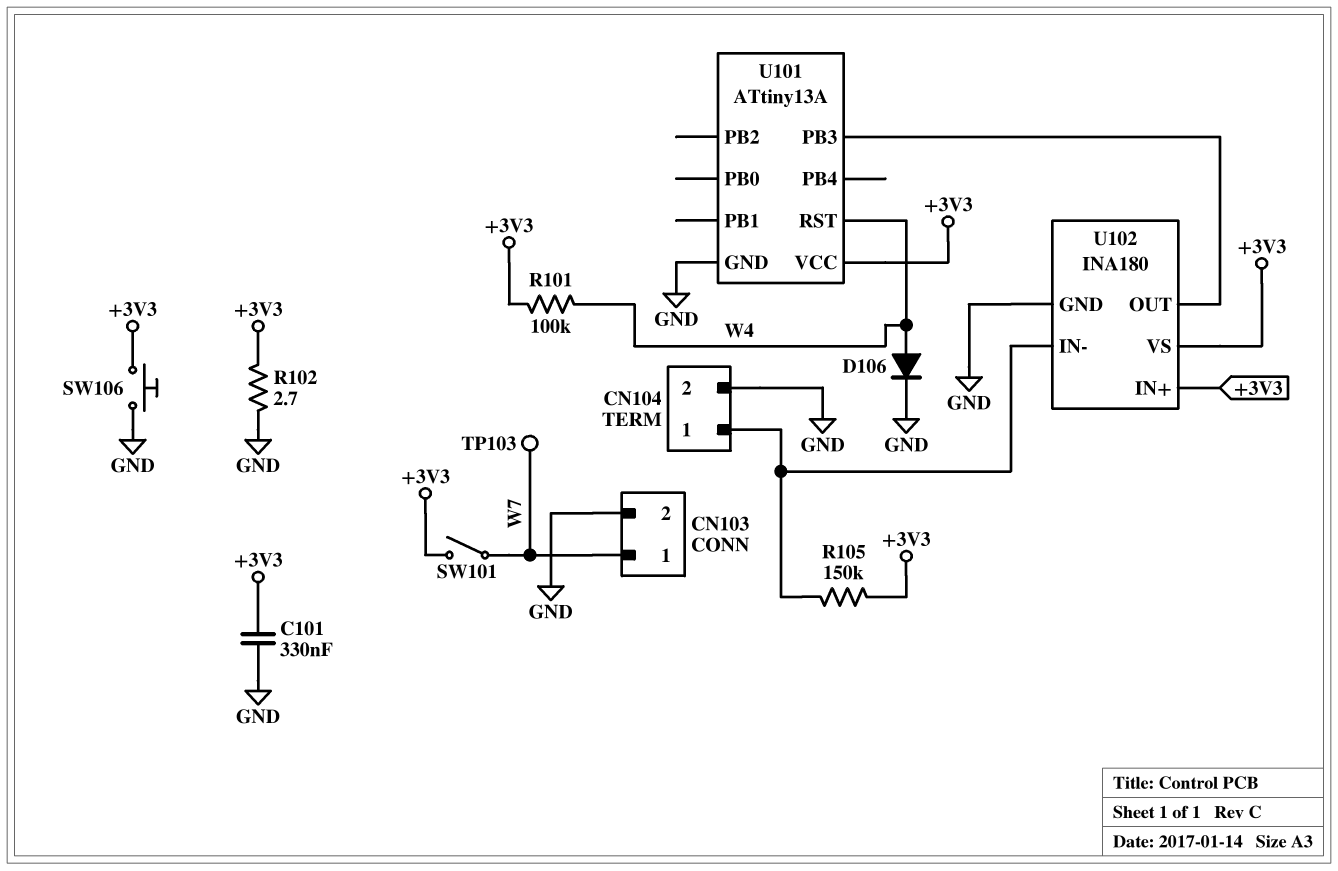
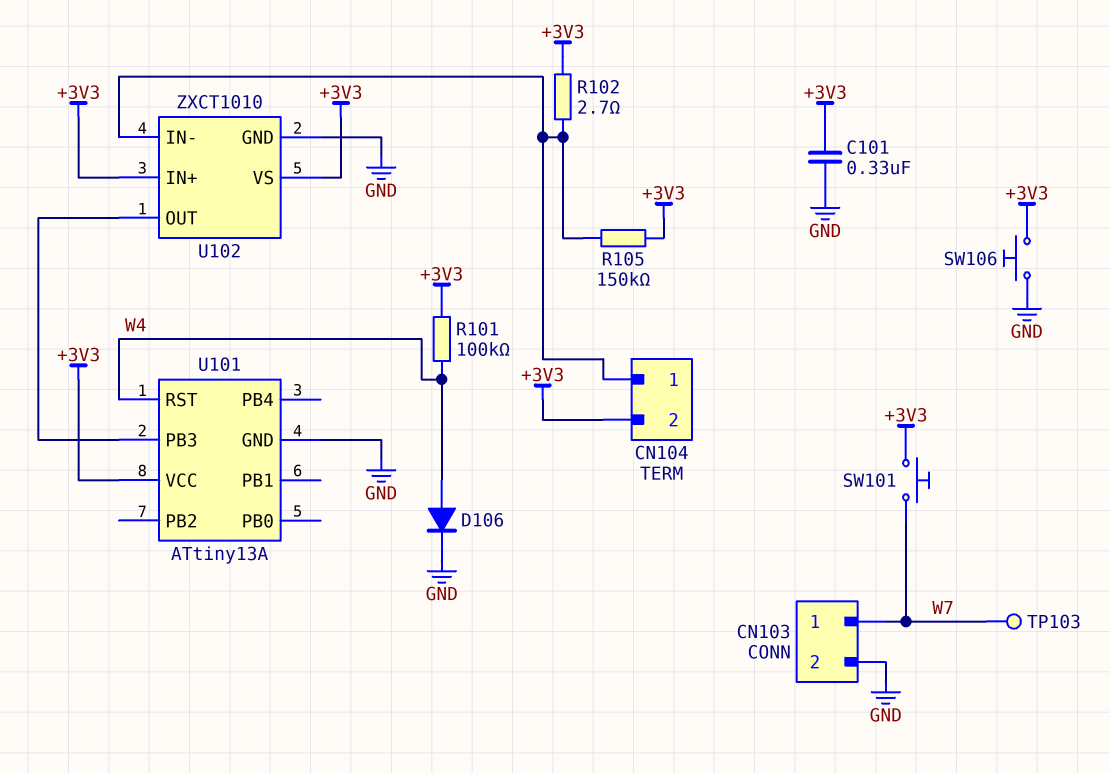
CN104 pin 2: GND -> +3V3
R102: 2.7 (+3V3, GND) -> 2.7 (+3V3, CN104/1)
SW101: switch (+3V3, W7) -> button (+3V3, W7)
U102: INA180 -> ZXCT1010

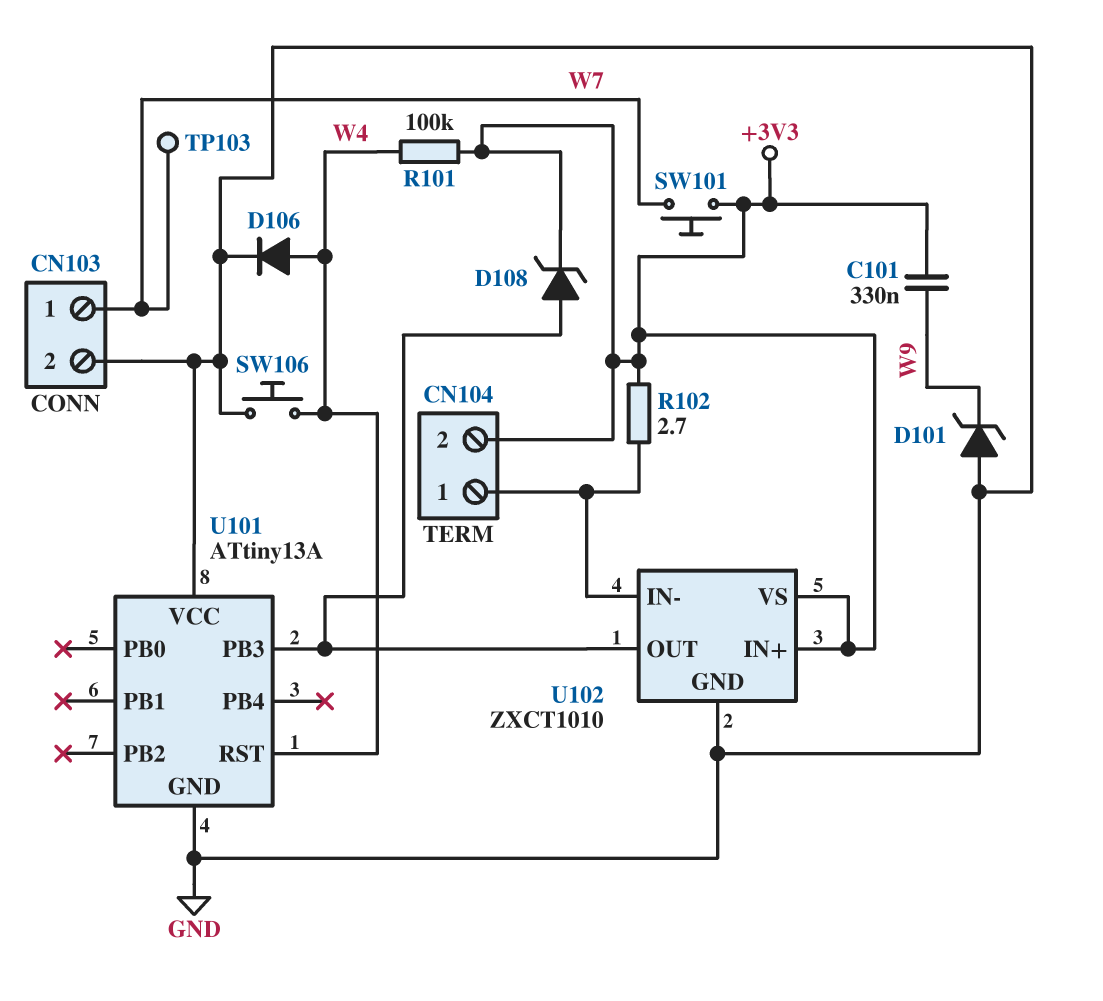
C101: 330nF (+3V3, GND) -> 330nF (+3V3, W9)
D101: none -> zener (A GND, K W9)
D108: none -> zener (A U101/PB3, K +3V3)
R105: 150k (+3V3, CN104/1) -> none
SW106: button (+3V3, GND) -> button (GND, W4)
U101 pin VCC: +3V3 -> GND

